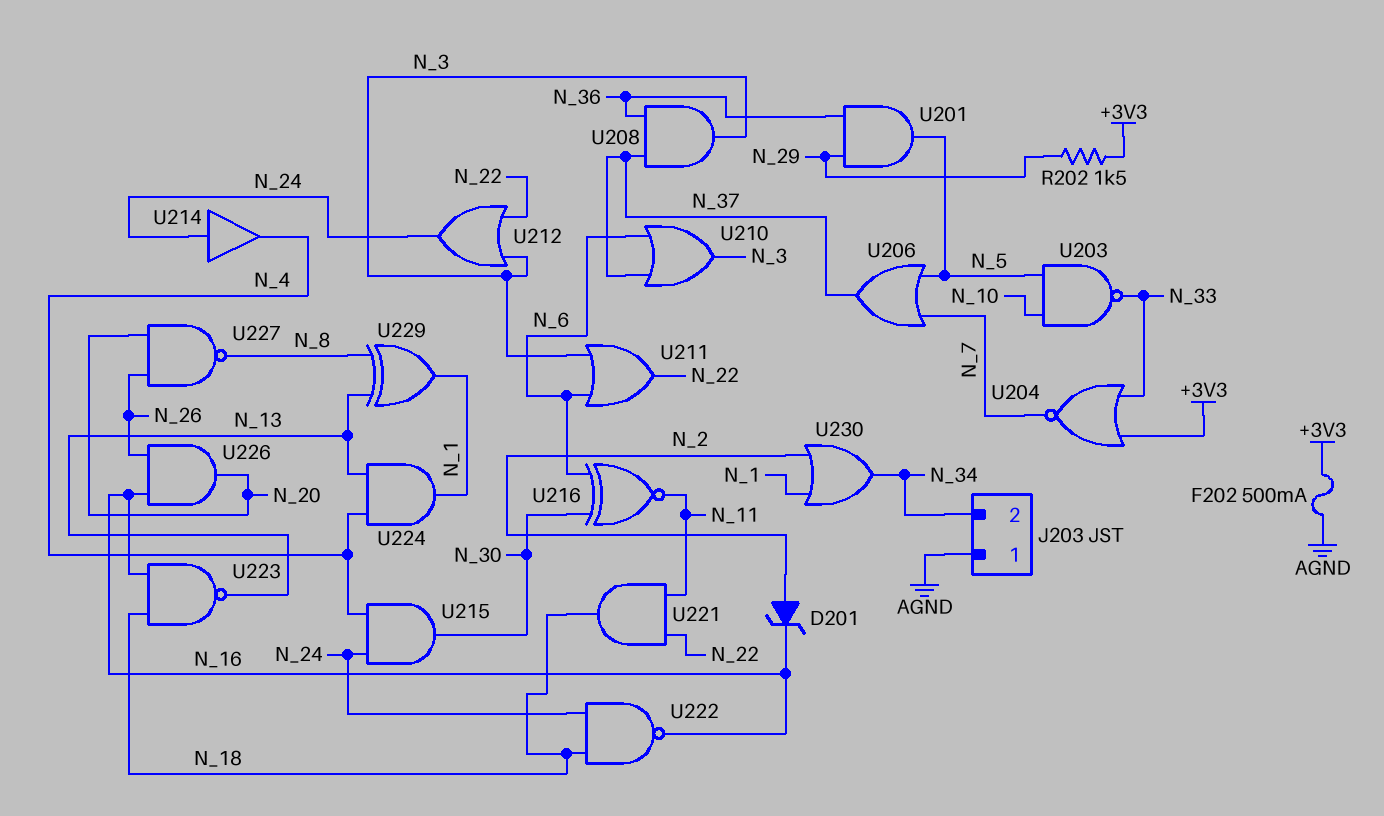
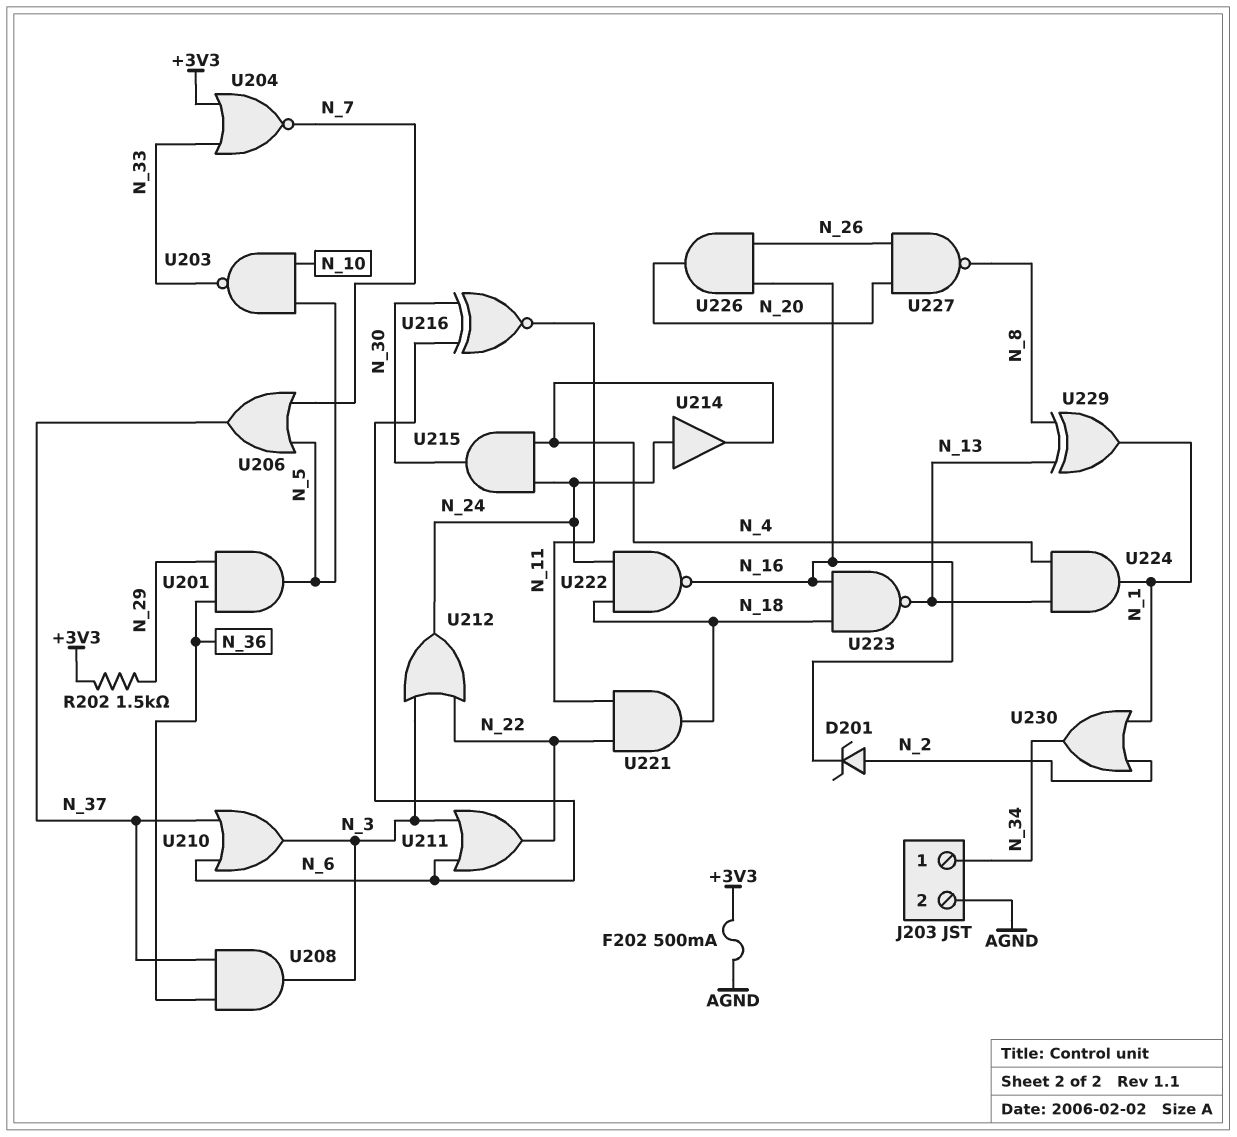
J203 pin 1: AGND -> N_34
J203 pin 2: N_34 -> AGND

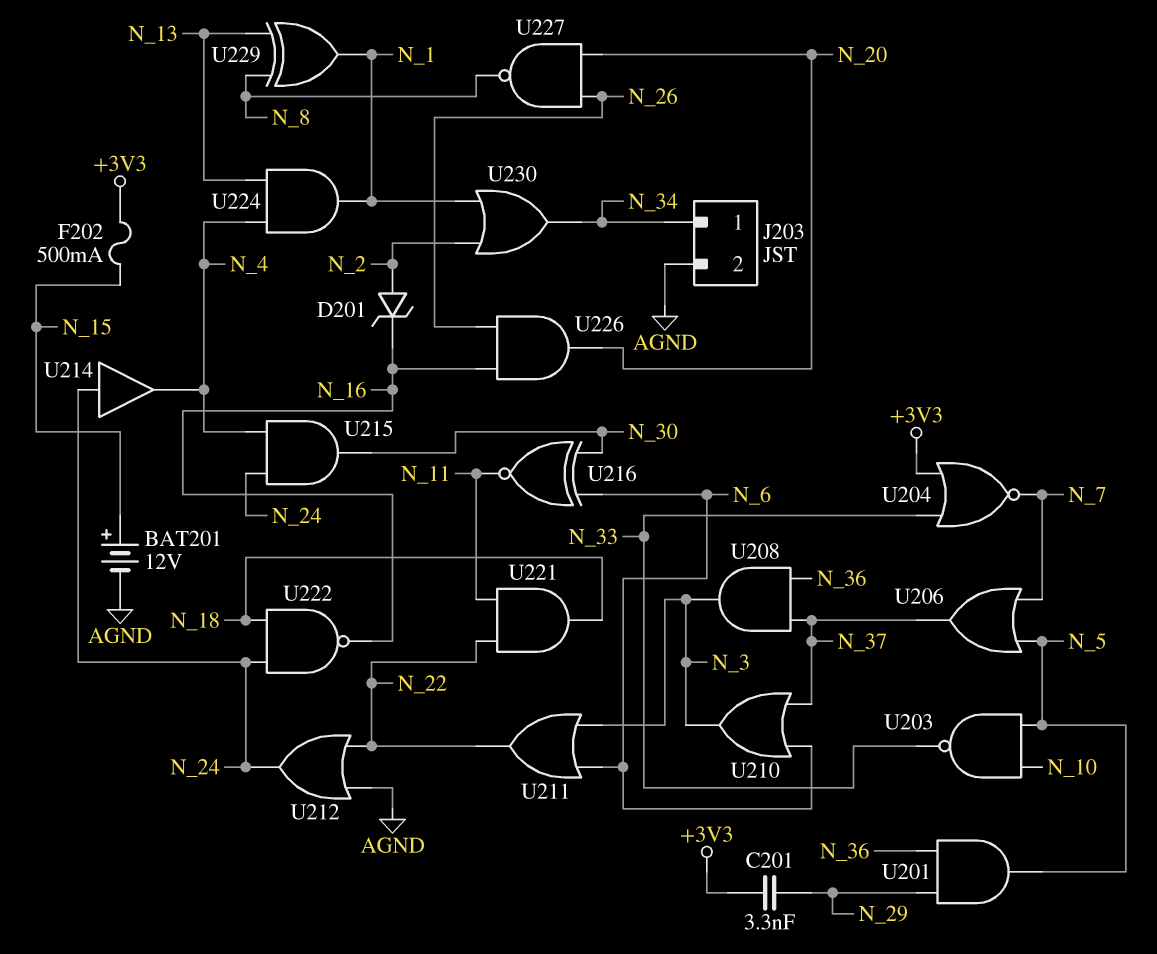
BAT201: none -> 12V (plus N_15, minus AGND)
C201: none -> 3.3nF (+3V3, N_29)
F202: 500mA (+3V3, AGND) -> 500mA (+3V3, N_15)
R202: 1.5k (+3V3, N_29) -> none
U212: OR (in N_3, in N_22, out N_24) -> OR (in AGND, in N_22, out N_24)
U223: NAND (in N_16, in N_18, out N_13) -> none

